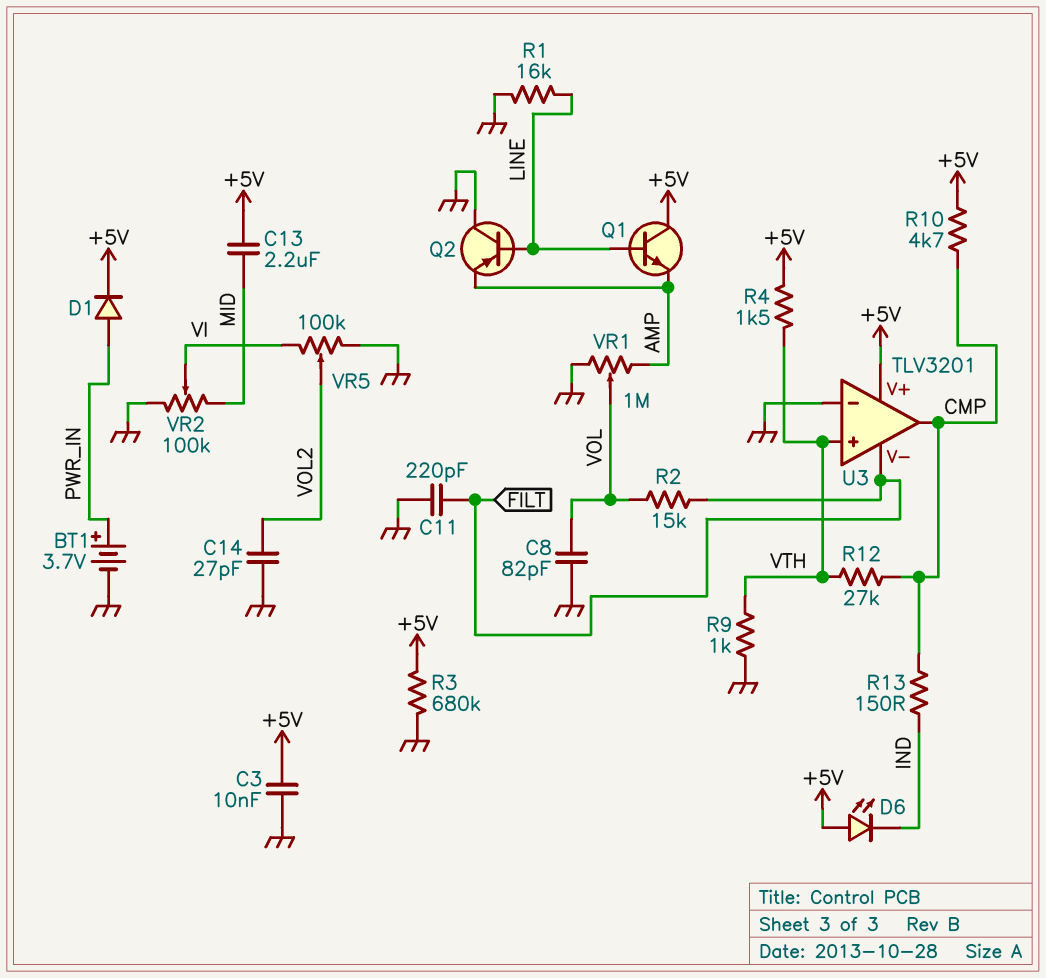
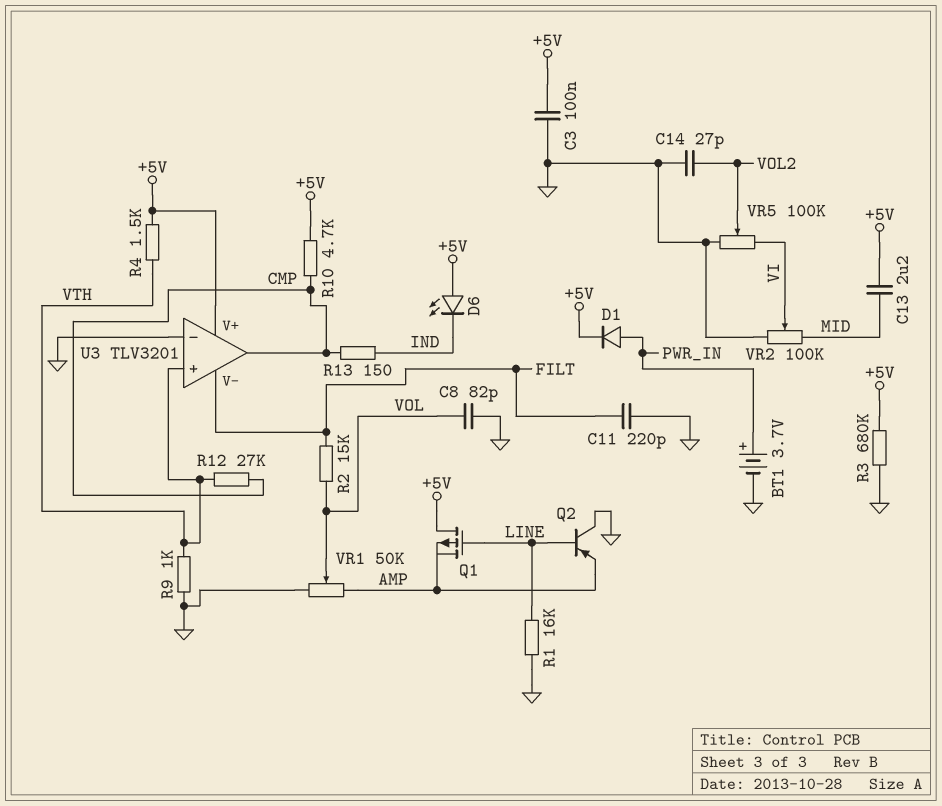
C3: 10nF (+5V, GND) -> 100nF (+5V, GND)
Q1: NPN (B LINE, C +5V, E AMP) -> PMOS (G LINE, D +5V, S AMP)
VR1: 1M (AMP, GND, wiper VOL) -> 50k (AMP, GND, wiper VOL)

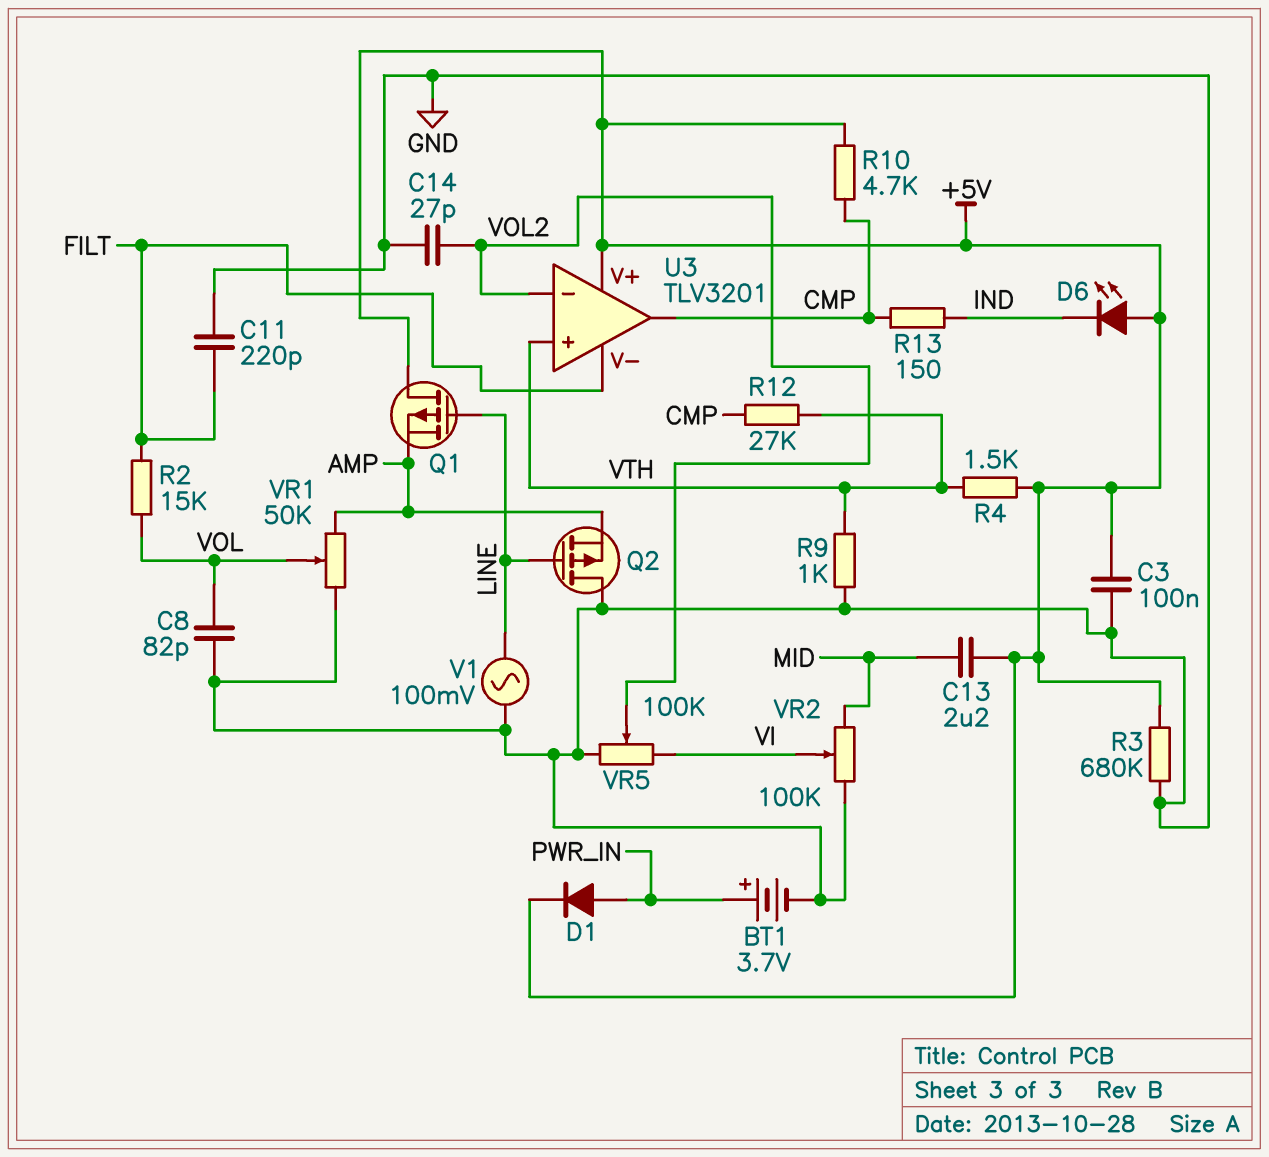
Q2: PNP (B LINE, C GND, E AMP) -> PMOS (G LINE, D GND, S AMP)
R1: 16k (GND, LINE) -> none
U3 pin in-: GND -> VOL2
V1: none -> AC 100mV (GND, LINE)

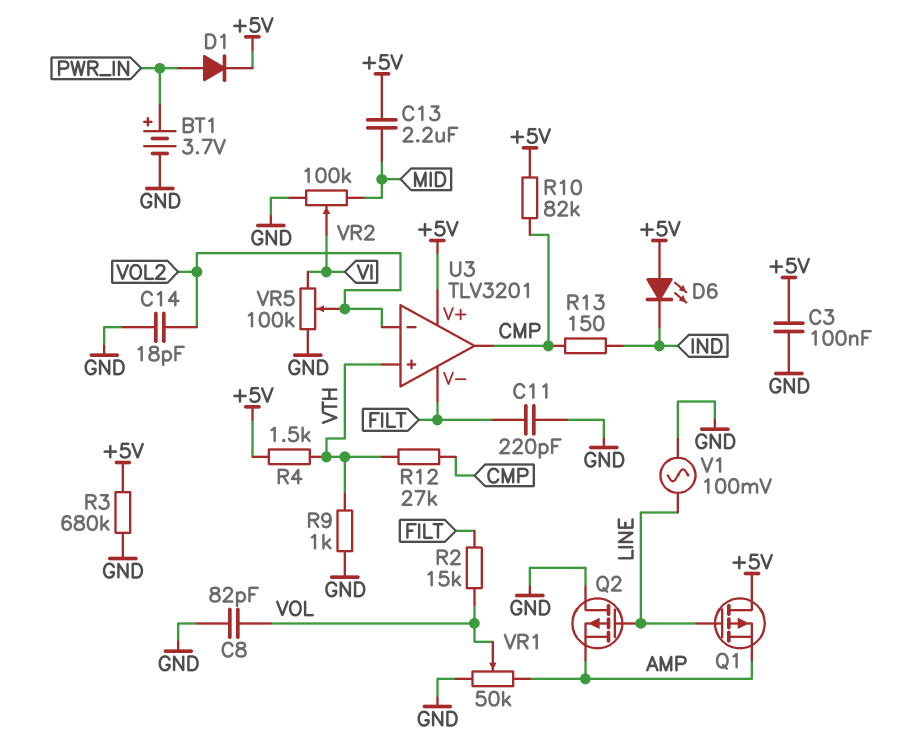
C14: 27pF (GND, VOL2) -> 18pF (GND, VOL2)
R10: 4.7k (+5V, CMP) -> 82k (+5V, CMP)

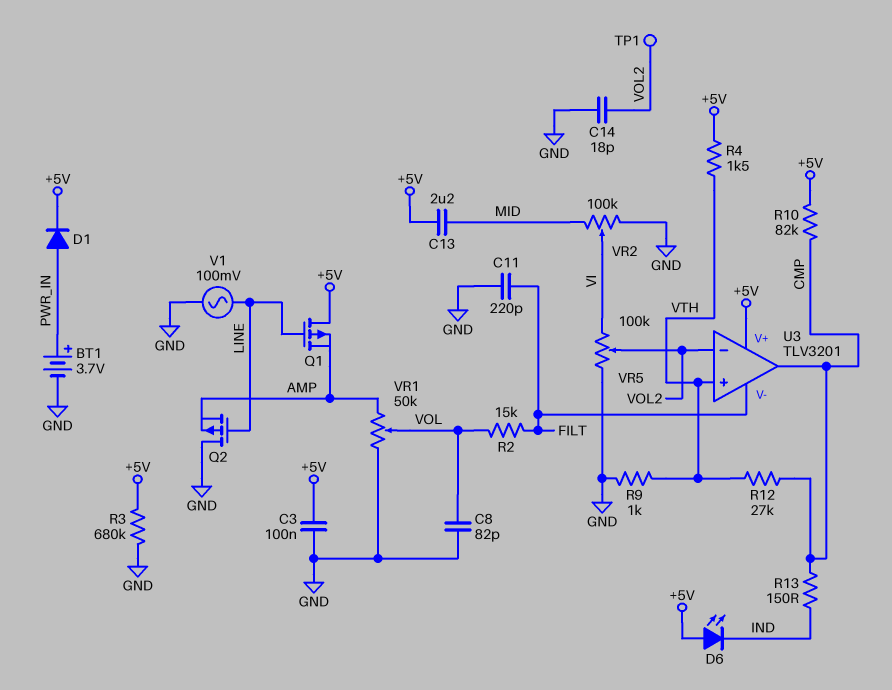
TP1: none -> test point (VOL2)

